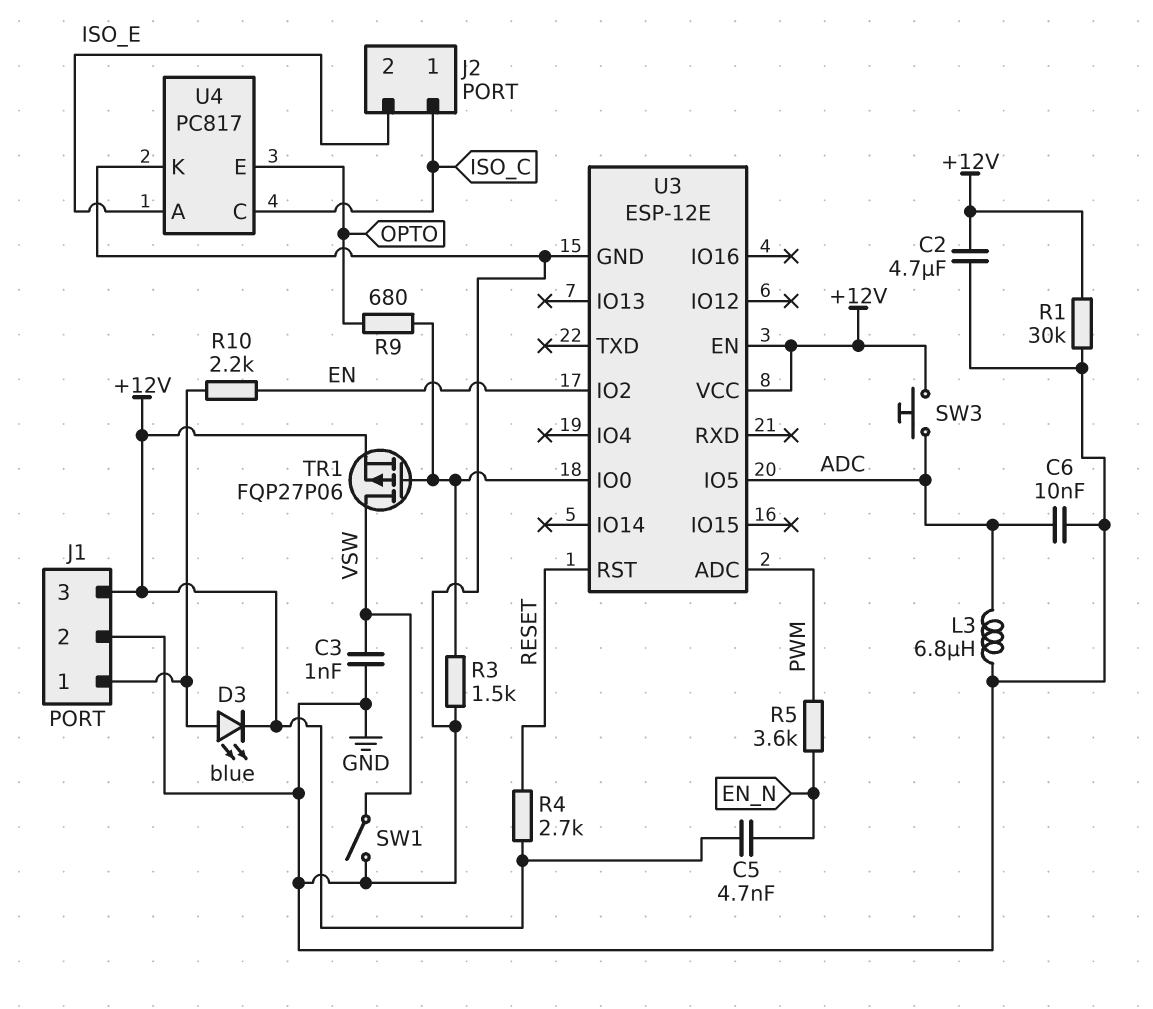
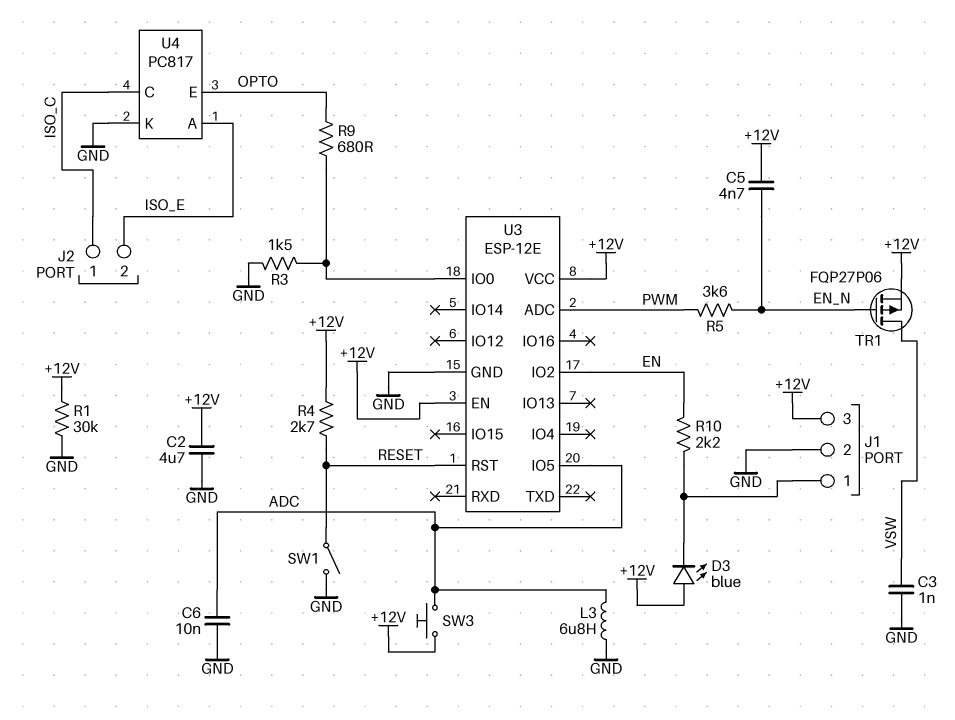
D3: LED blue (A J1/1, K +12V) -> LED blue (A +12V, K J1/1)
SW1: switch (GND, VSW) -> switch (GND, RESET)
TR1: PMOS FQP27P06 (G U3/IO0, D VSW, S +12V) -> PMOS FQP27P06 (G EN_N, D VSW, S +12V)

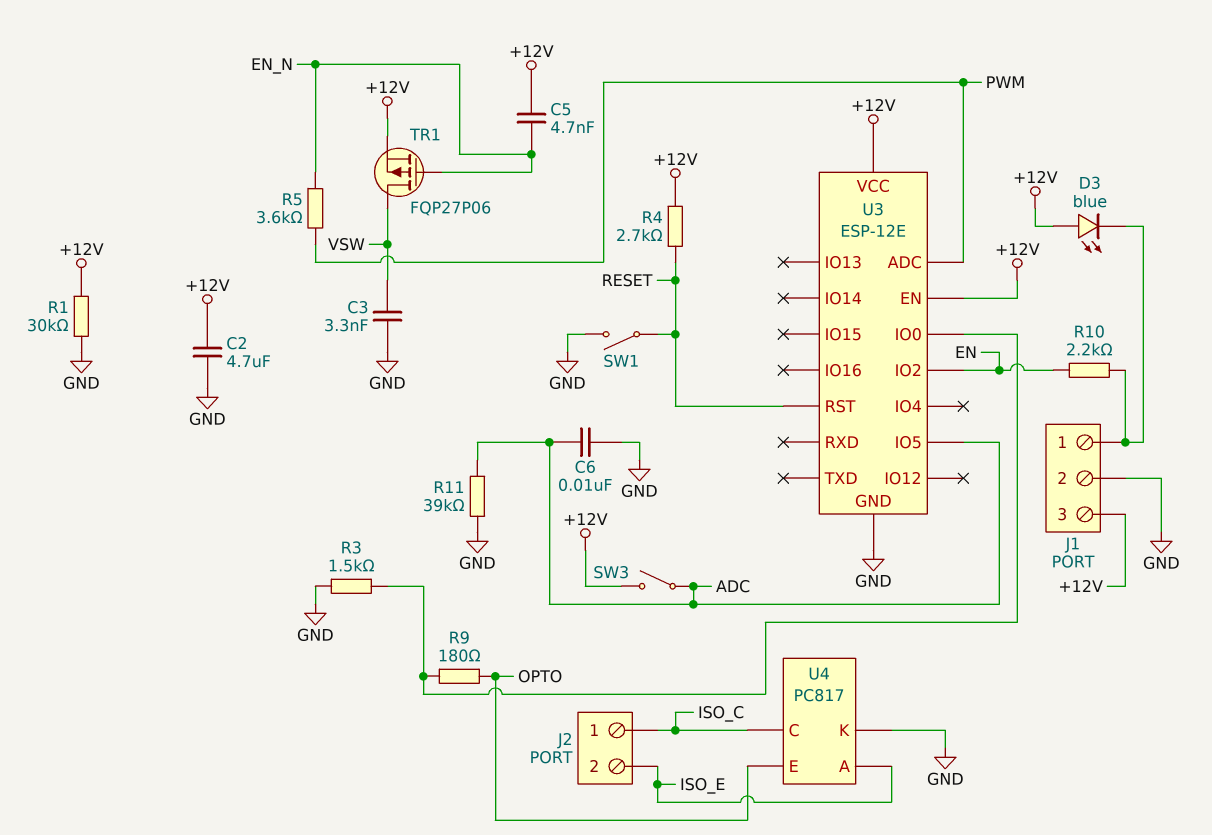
C3: 1nF (GND, VSW) -> 3.3nF (GND, VSW)
L3: 6.8uH (ADC, GND) -> none
R9: 680 (OPTO, U3/IO0) -> 180 (OPTO, U3/IO0)
R11: none -> 39k (ADC, GND)
SW3: button (+12V, ADC) -> switch (+12V, ADC)

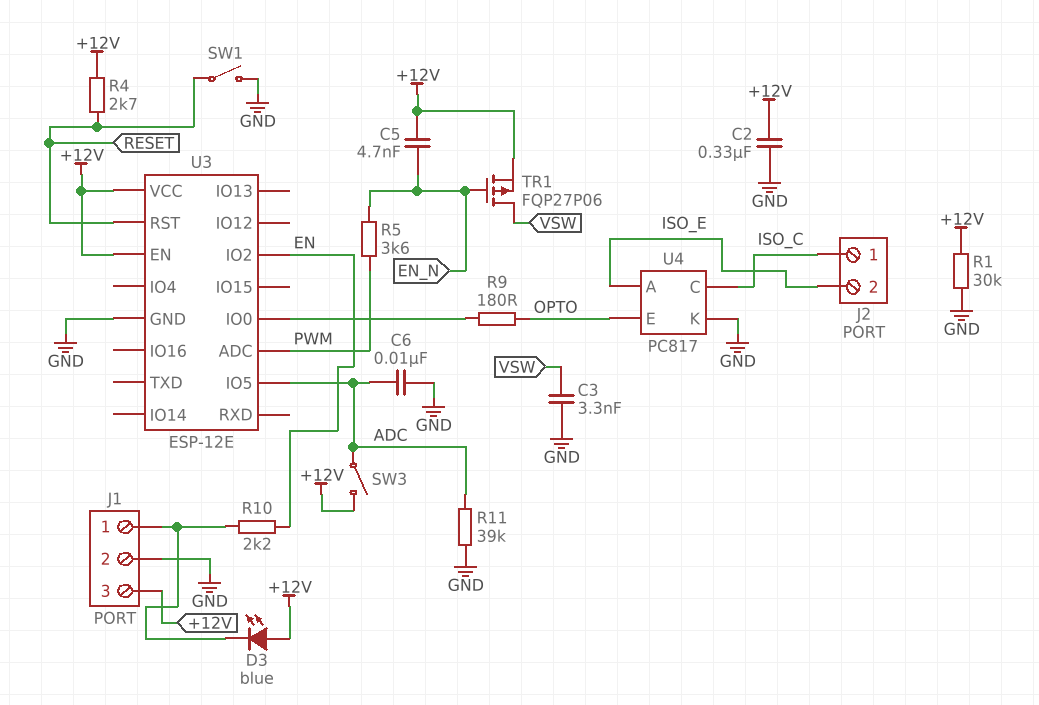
C2: 4.7uF (+12V, GND) -> 330nF (+12V, GND)
R3: 1.5k (GND, U3/IO0) -> none

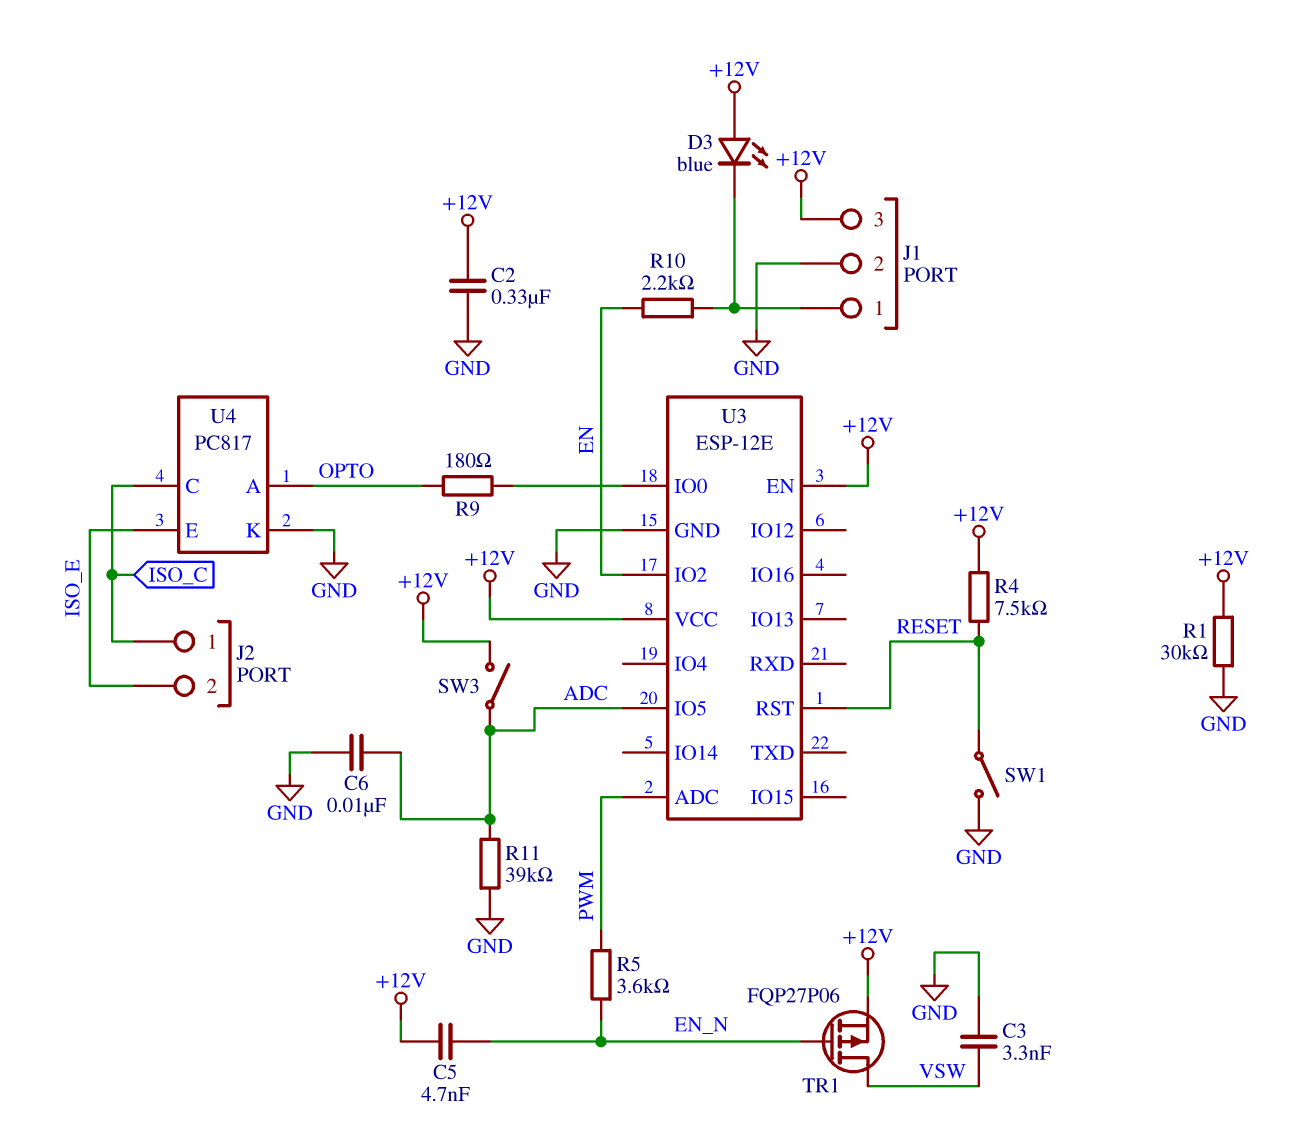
R4: 2.7k (+12V, RESET) -> 7.5k (+12V, RESET)
U4 pin A: ISO_E -> OPTO
U4 pin E: OPTO -> ISO_E

